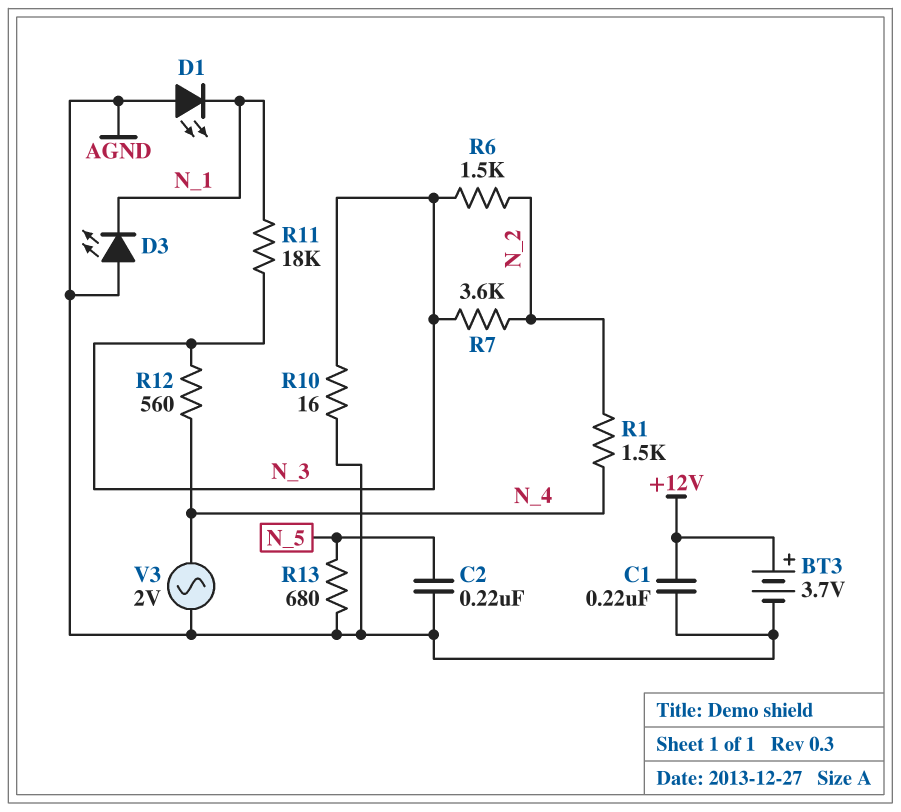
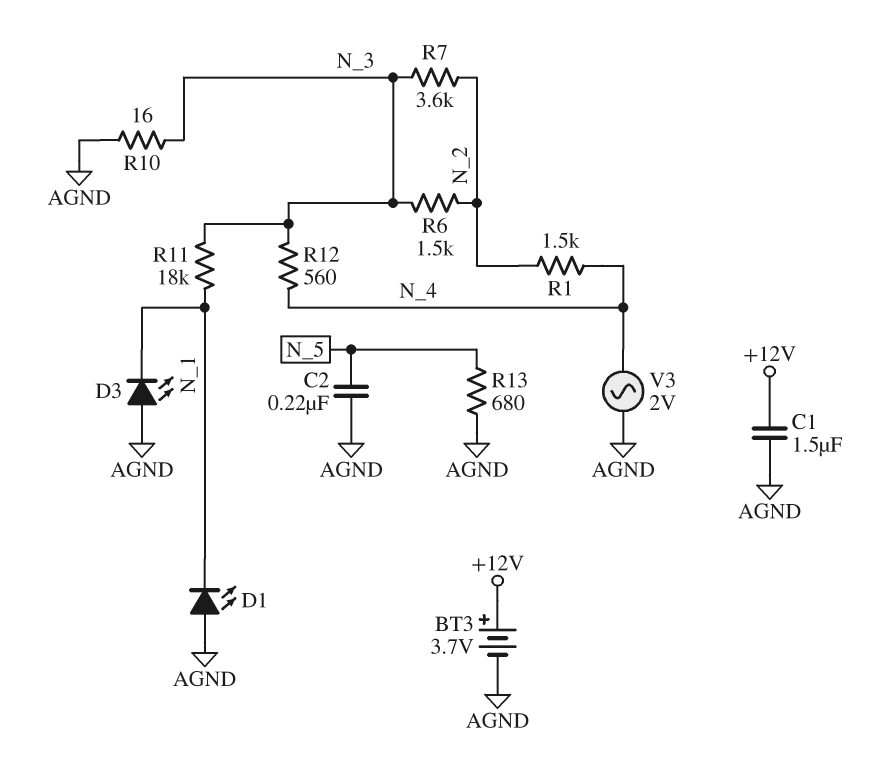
C1: 220nF (+12V, AGND) -> 1.5uF (+12V, AGND)

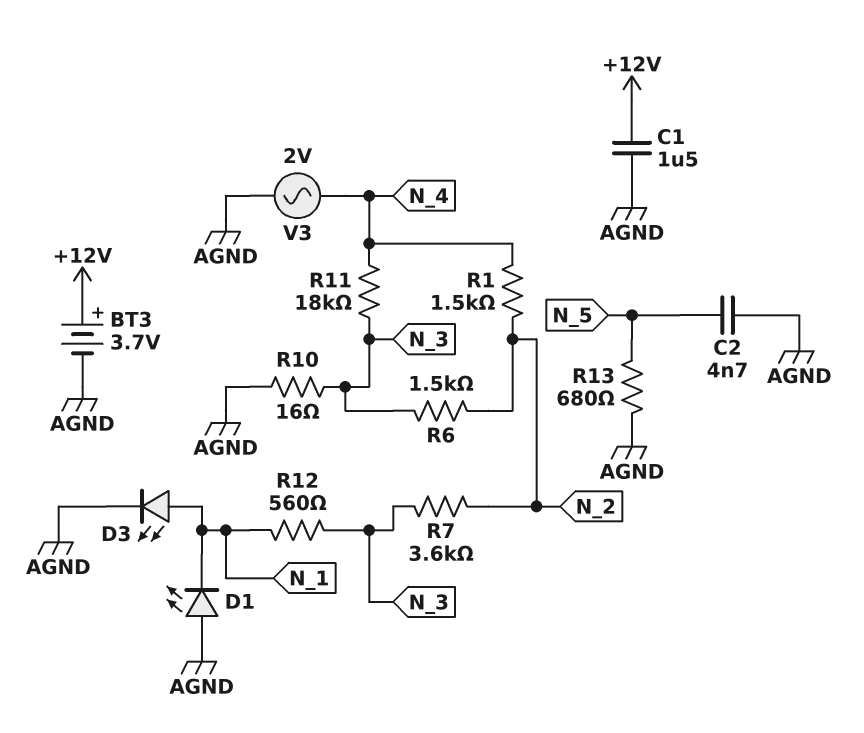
C2: 220nF (AGND, N_5) -> 4.7nF (AGND, N_5)
D3: LED (A AGND, K N_1) -> LED (A N_1, K AGND)
R11: 18k (N_1, N_3) -> 18k (N_3, N_4)
R12: 560 (N_3, N_4) -> 560 (N_1, N_3)

